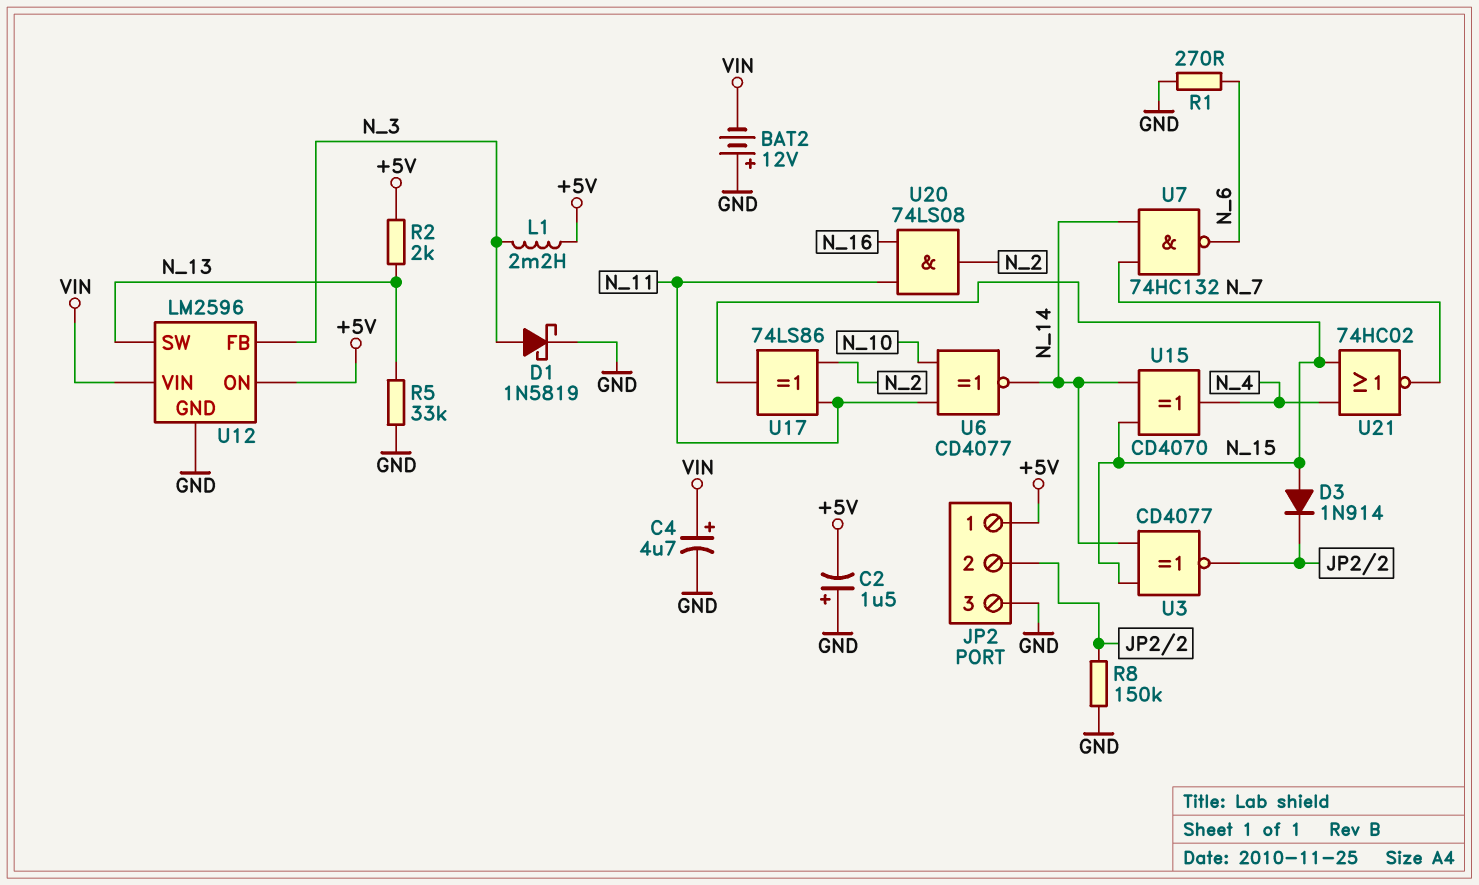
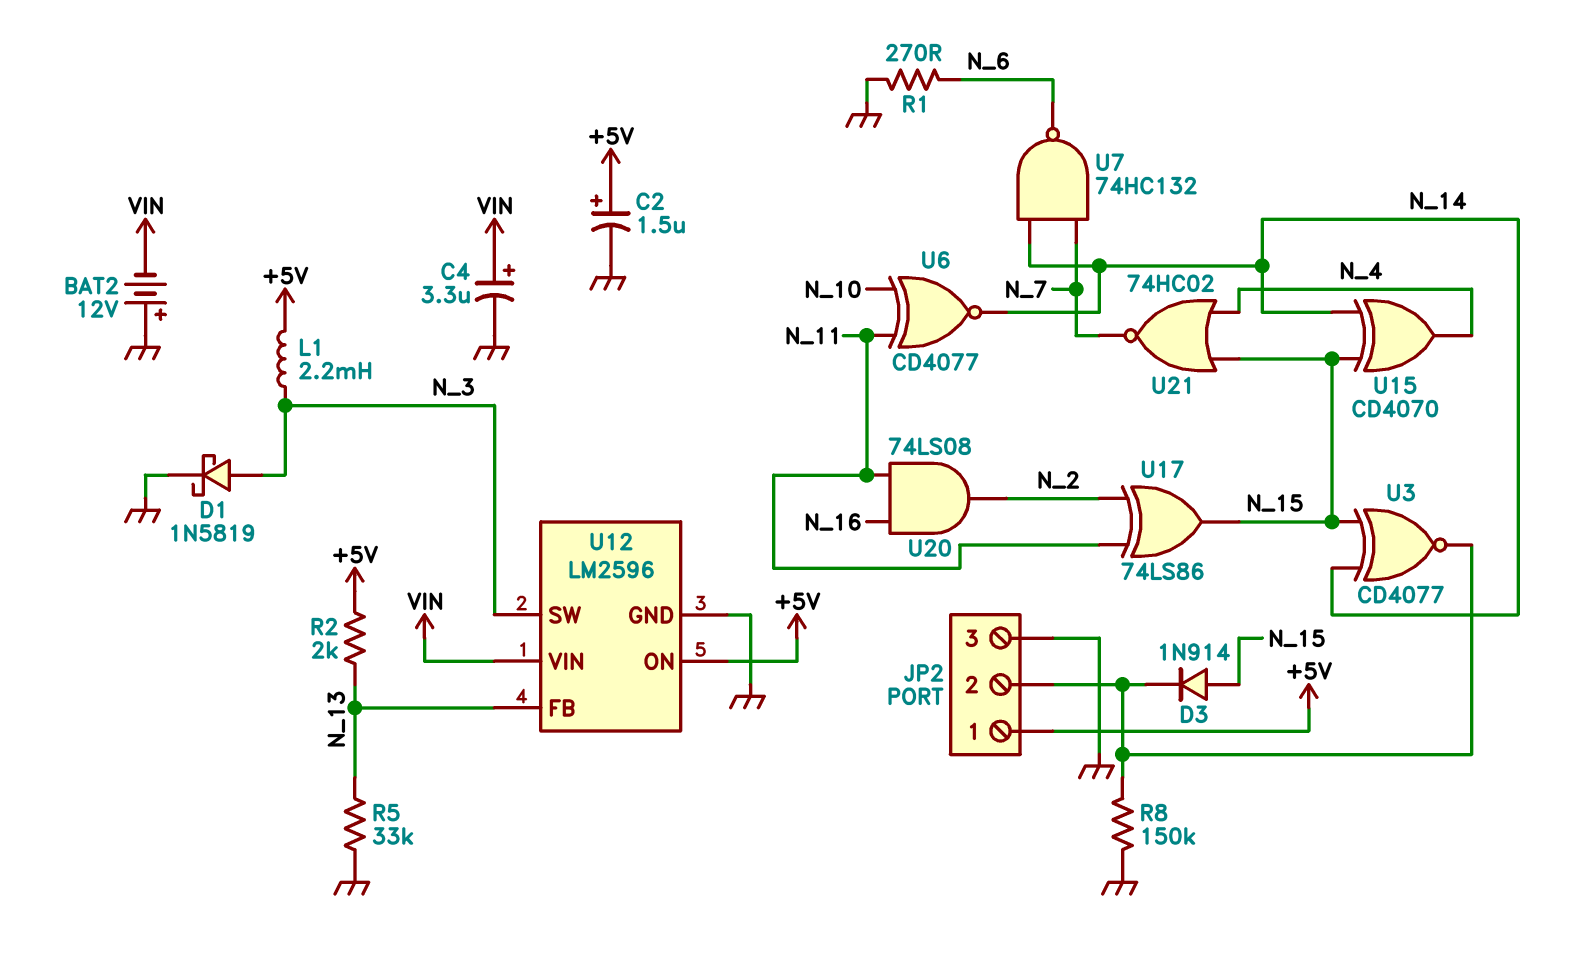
C2: 1.5uF (plus GND, minus +5V) -> 1.5uF (plus +5V, minus GND)
C4: 4.7uF (plus VIN, minus GND) -> 3.3uF (plus VIN, minus GND)
U12 pin FB: N_3 -> N_13
U12 pin SW: N_13 -> N_3

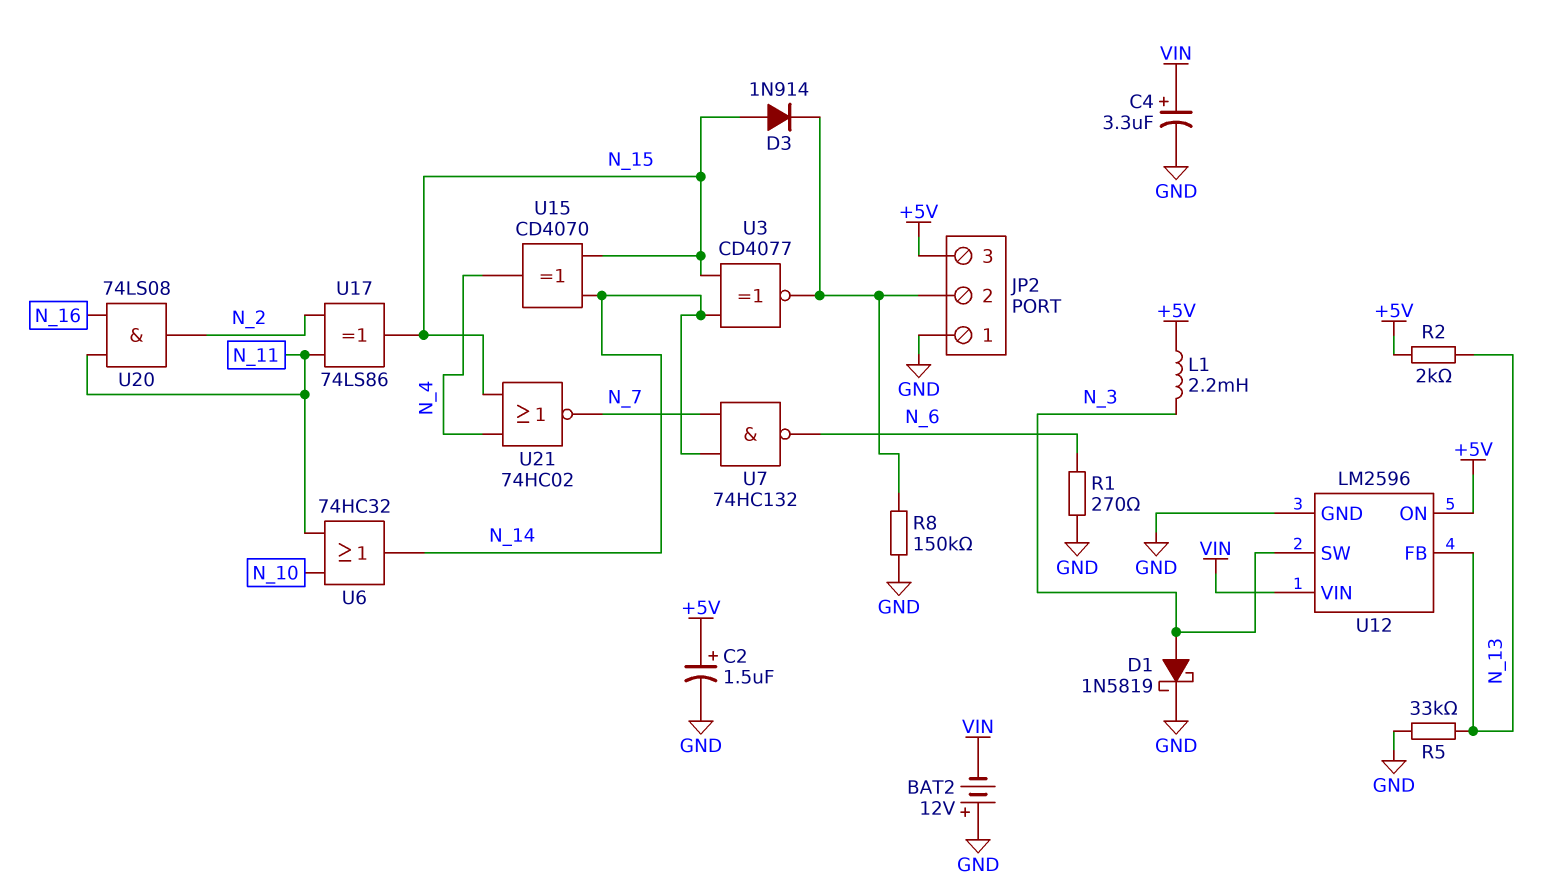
JP2 pin 1: +5V -> GND
JP2 pin 3: GND -> +5V
U6: XNOR CD4077 (in N_10, in N_11, out N_14) -> OR 74HC32 (in N_10, in N_11, out N_14)

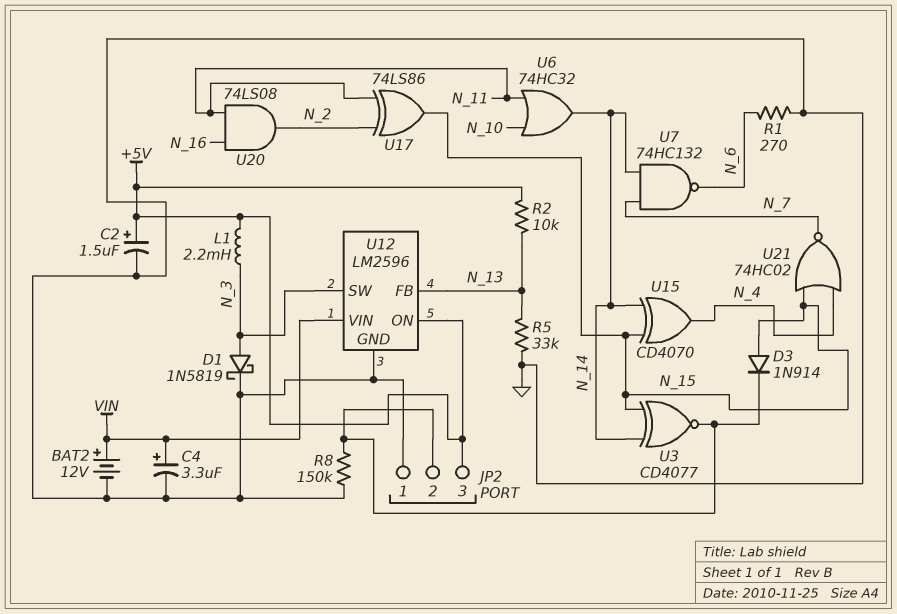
BAT2: 12V (plus GND, minus VIN) -> 12V (plus VIN, minus GND)
R2: 2k (+5V, N_13) -> 10k (+5V, N_13)

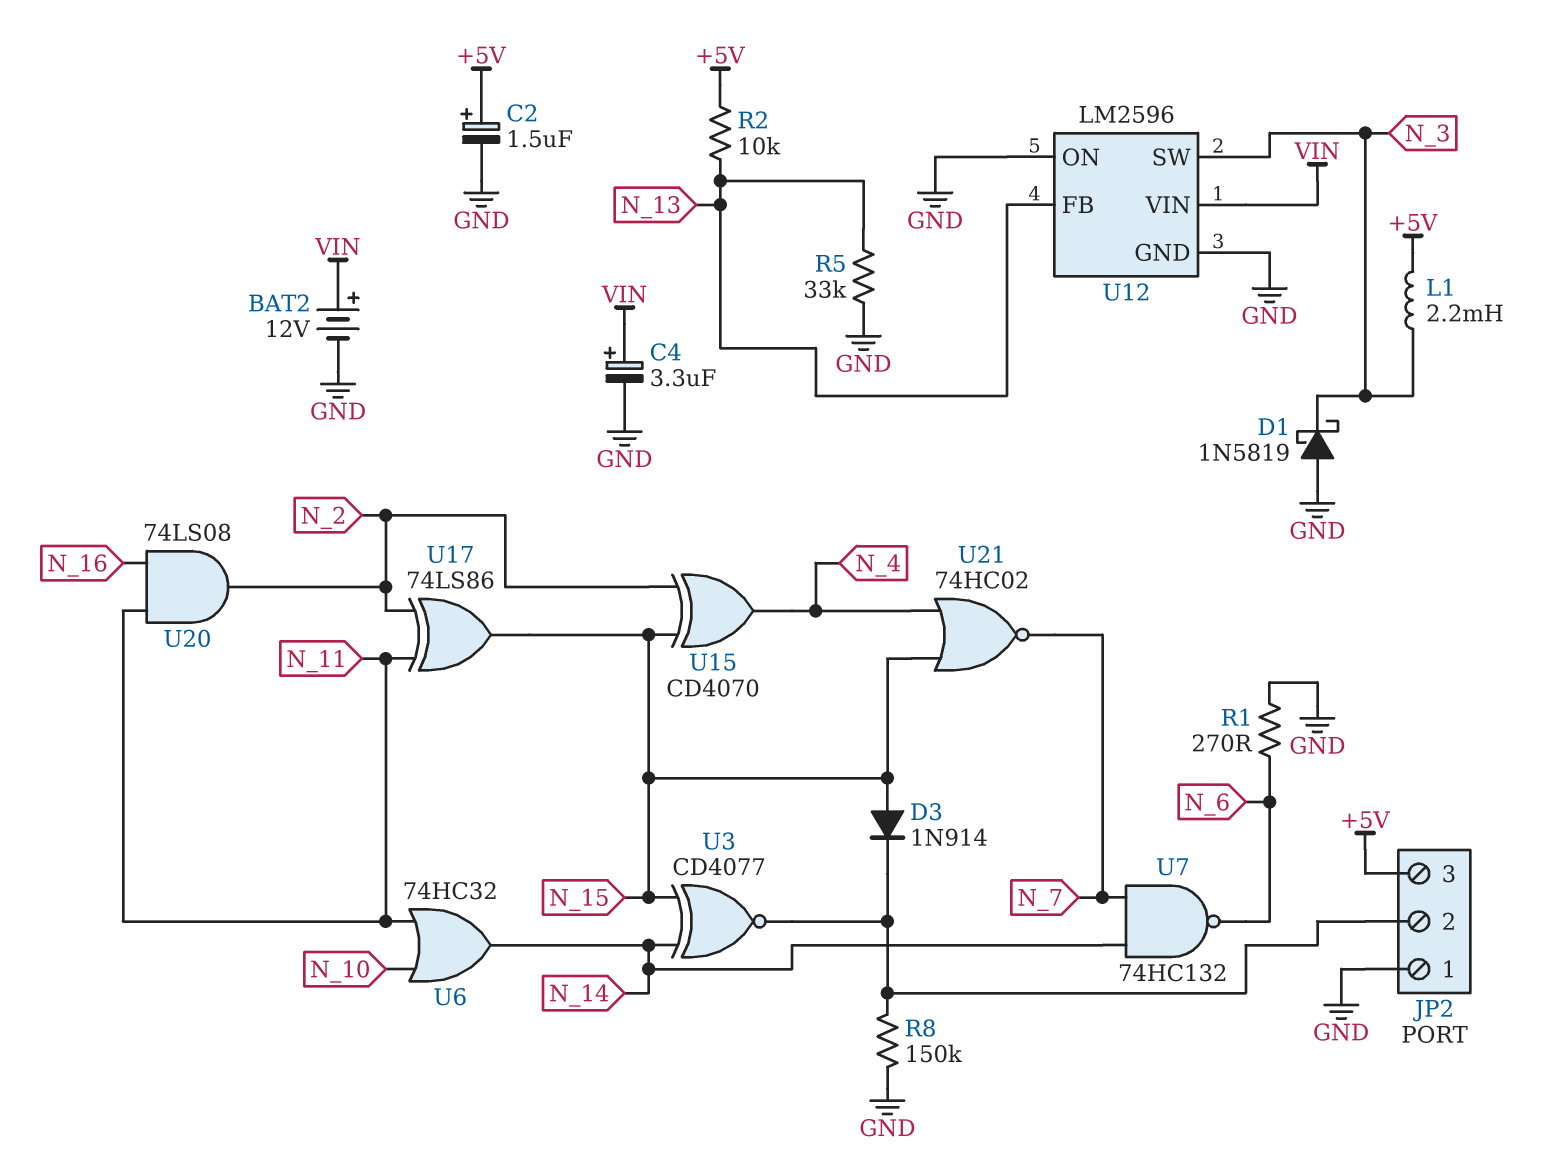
D1: schottky 1N5819 (A N_3, K GND) -> schottky 1N5819 (A GND, K N_3)
U12 pin ON: +5V -> GND
U15: XOR CD4070 (in N_14, in N_15, out N_4) -> XOR CD4070 (in N_2, in N_15, out N_4)

